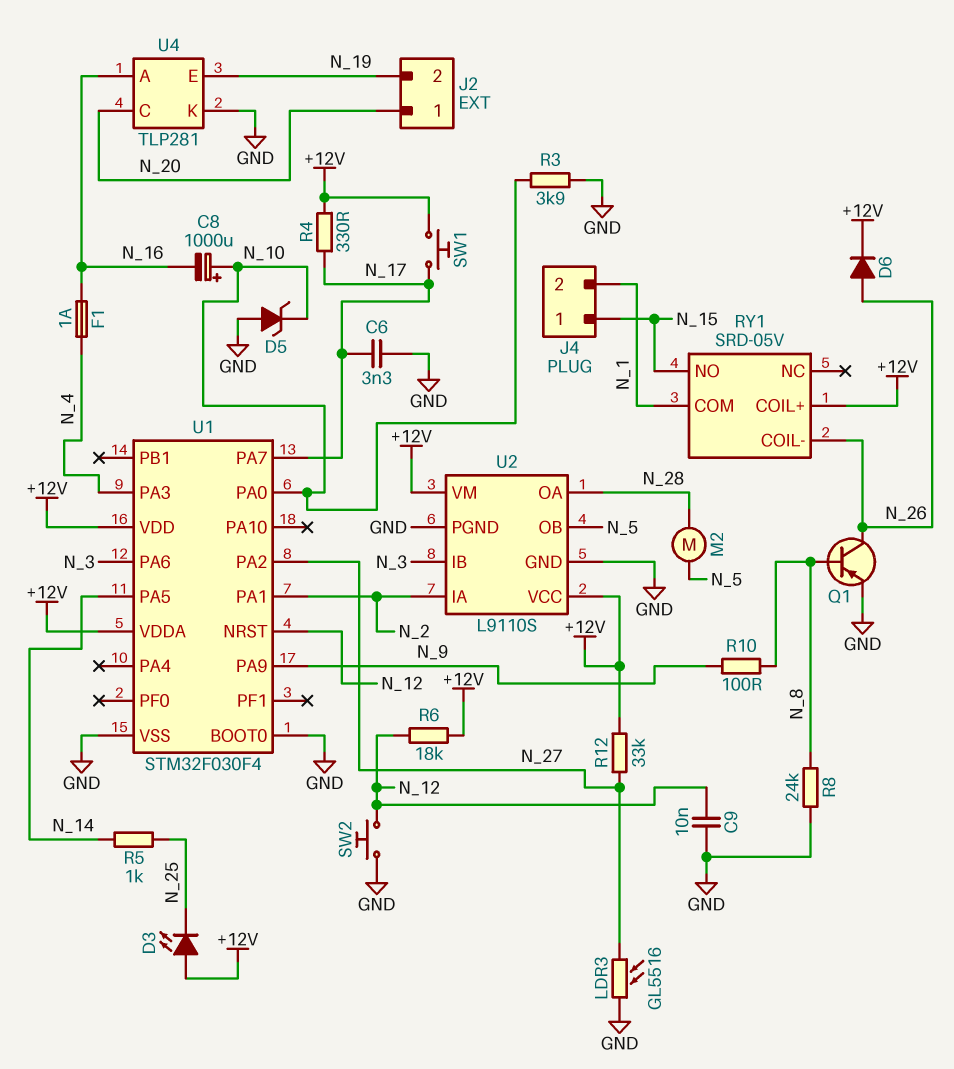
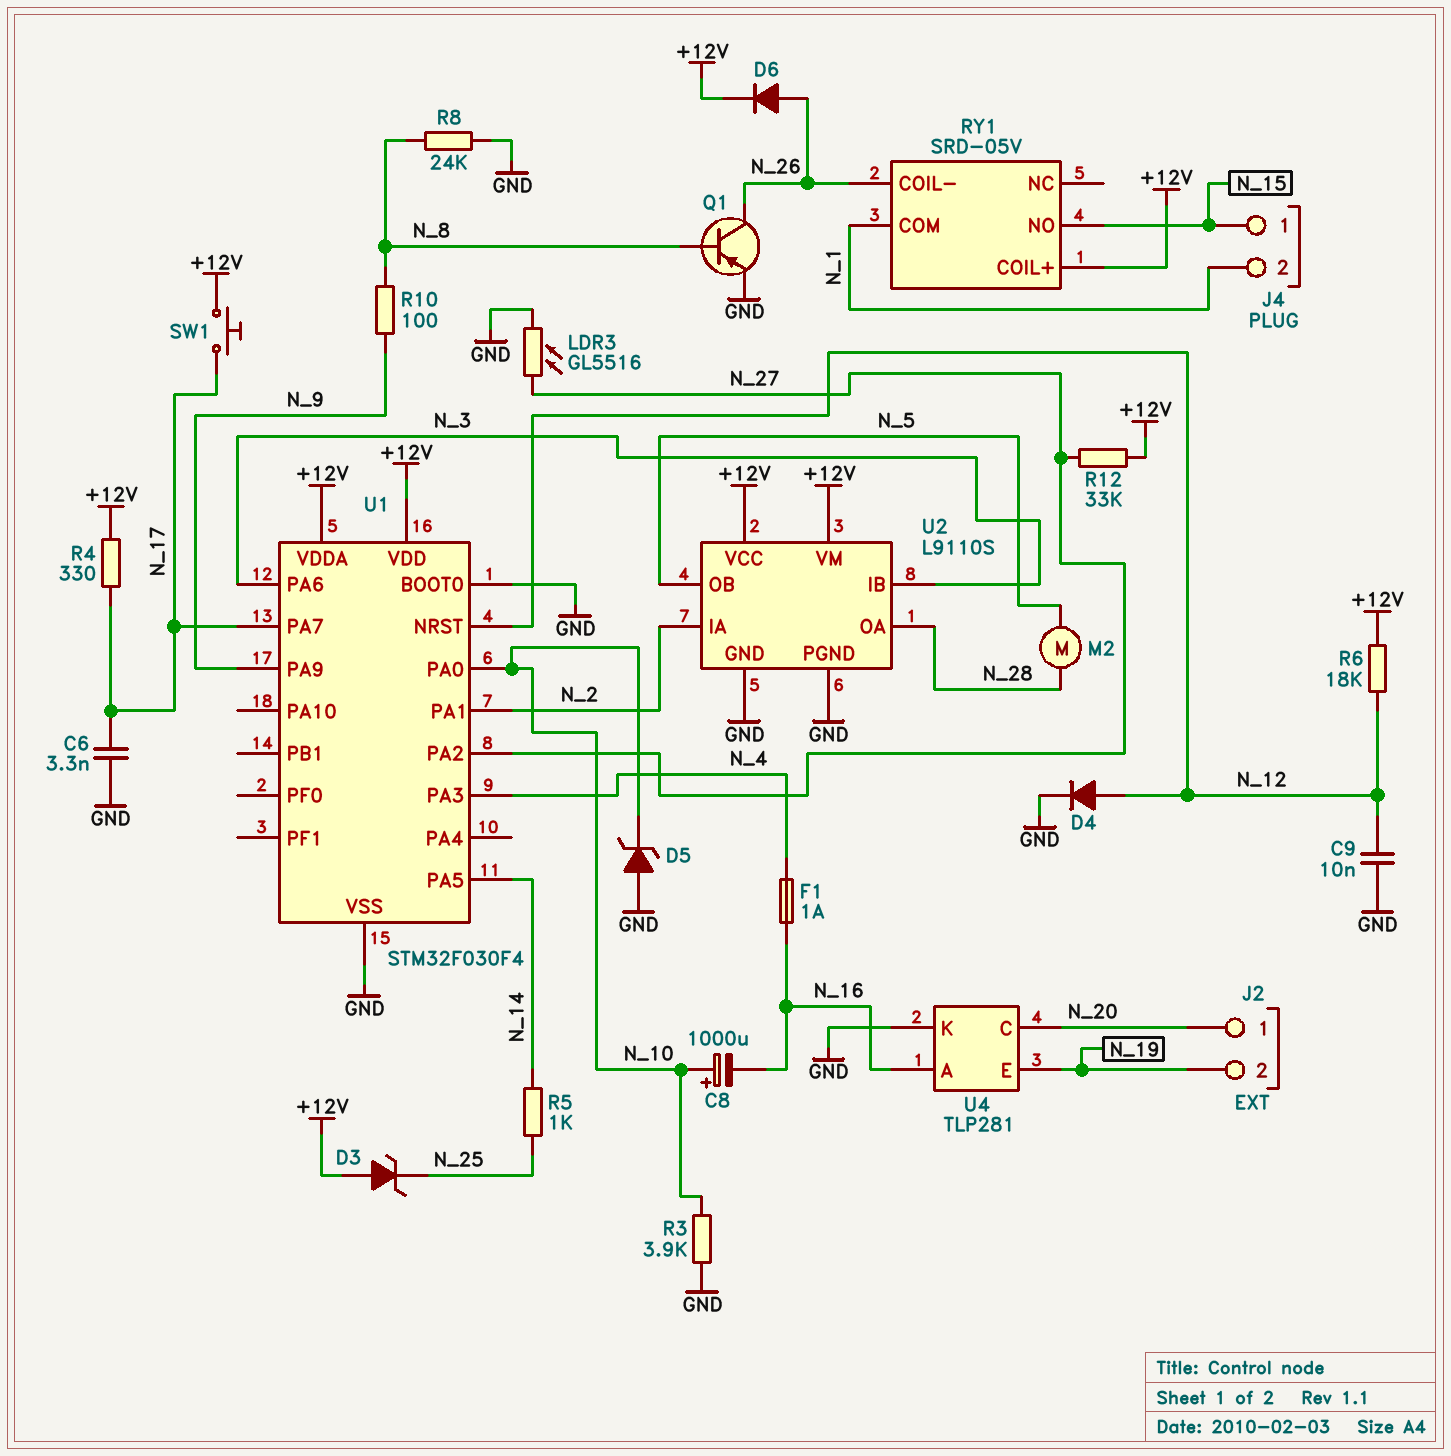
D3: LED (A +12V, K N_25) -> zener (A +12V, K N_25)
D4: none -> diode (A N_12, K GND)
SW2: button (GND, N_12) -> none

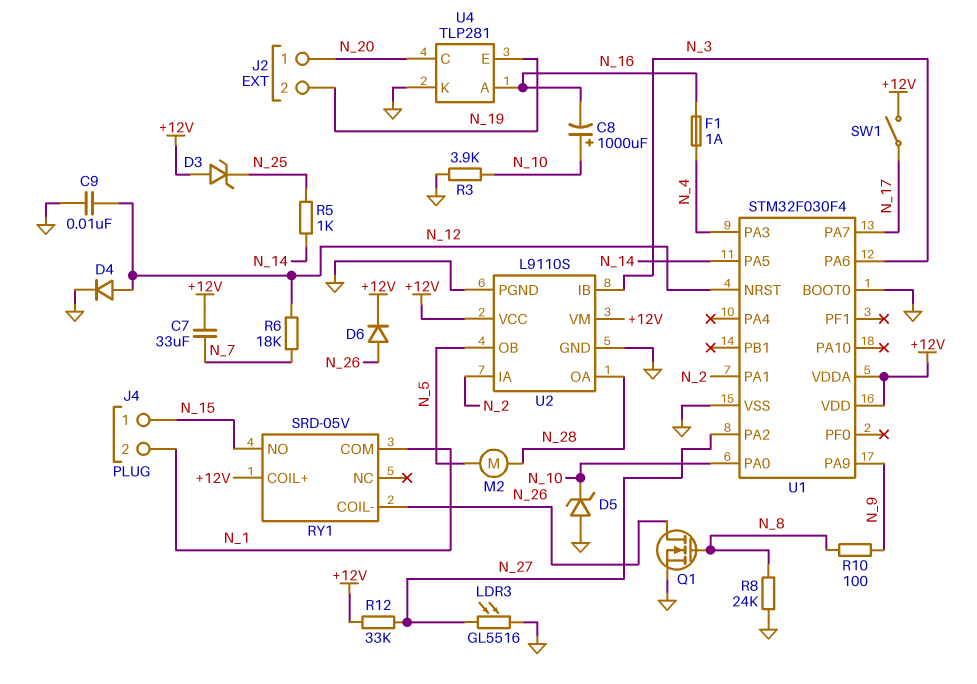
C6: 3.3nF (GND, N_17) -> none
C7: none -> 33uF (+12V, N_7)
Q1: PNP (B N_8, C N_26, E GND) -> NMOS (G N_8, D N_26, S GND)
R4: 330 (+12V, N_17) -> none
R6: 18k (+12V, N_12) -> 18k (N_7, N_12)
SW1: button (+12V, N_17) -> switch (+12V, N_17)

